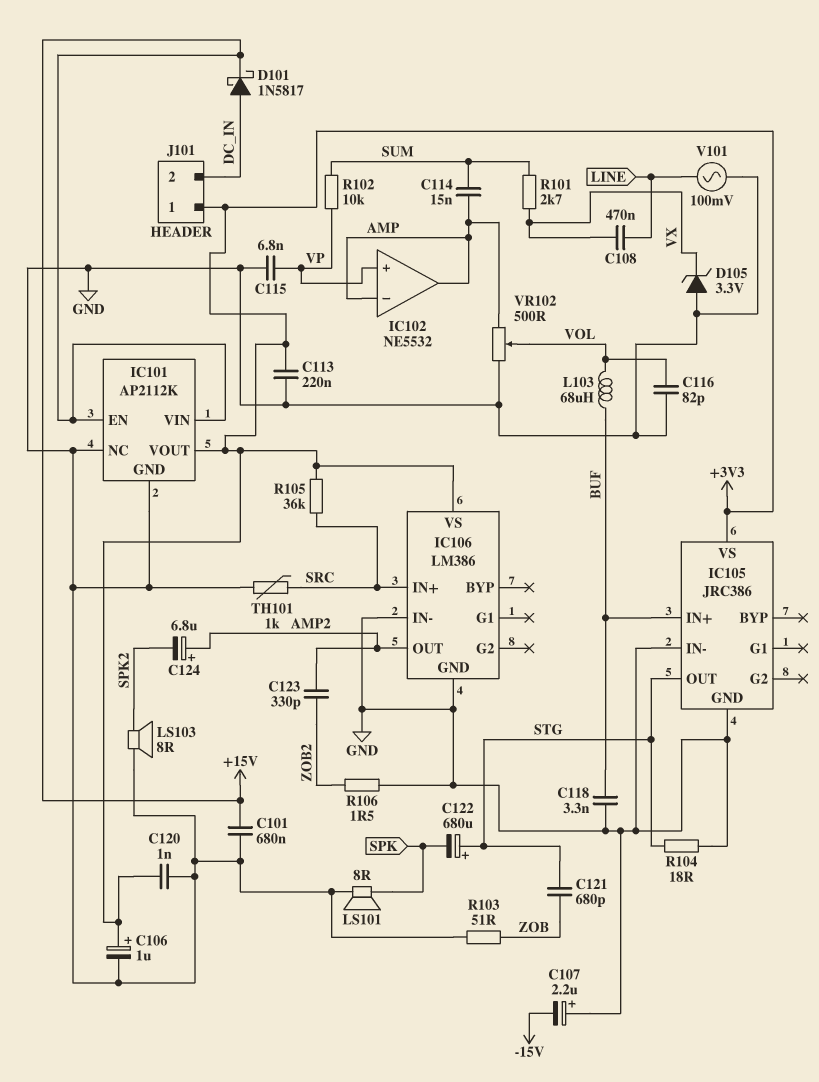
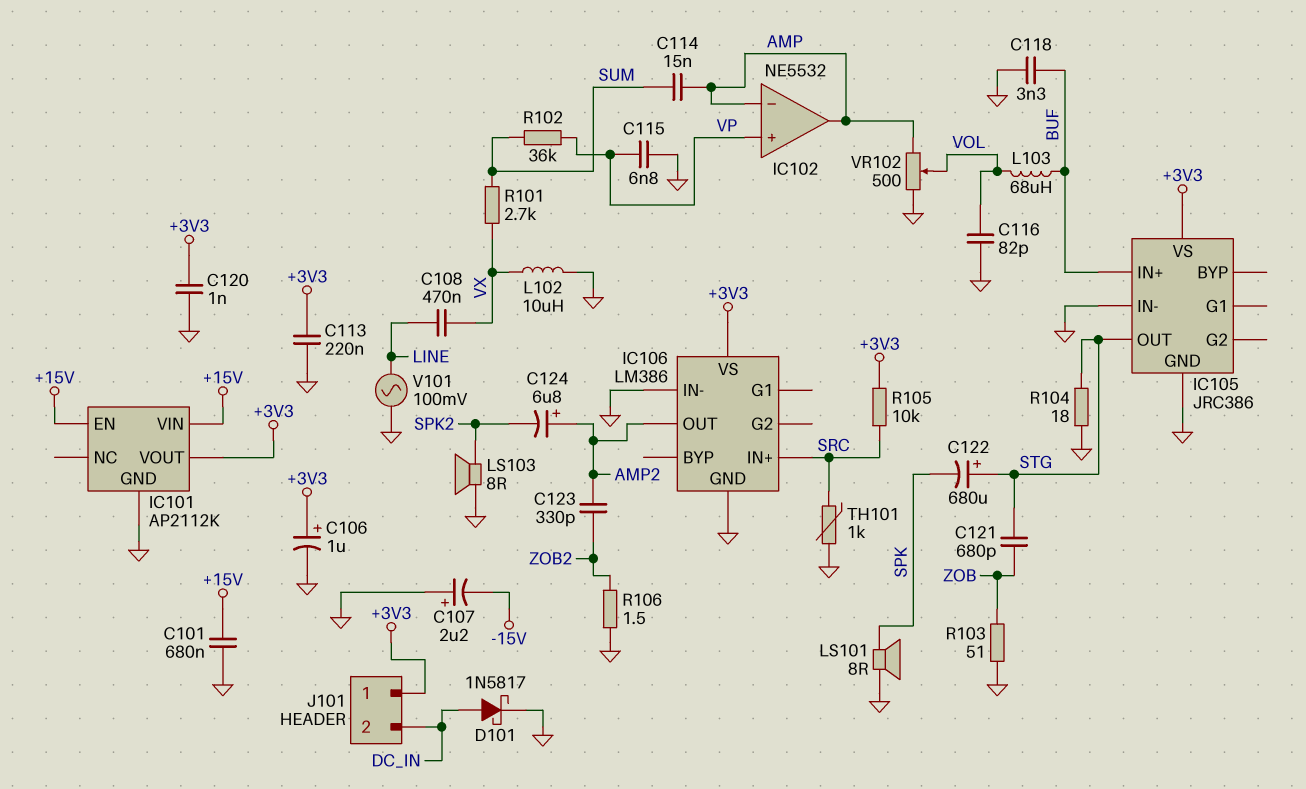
D101: schottky 1N5817 (A DC_IN, K +15V) -> schottky 1N5817 (A DC_IN, K GND)
D105: zener 3.3V (A GND, K VX) -> none
IC101 pin NC: GND -> none
L102: none -> 10uH (GND, VX)
R102: 10k (SUM, VP) -> 36k (SUM, VP)
R105: 36k (+3V3, SRC) -> 10k (+3V3, SRC)

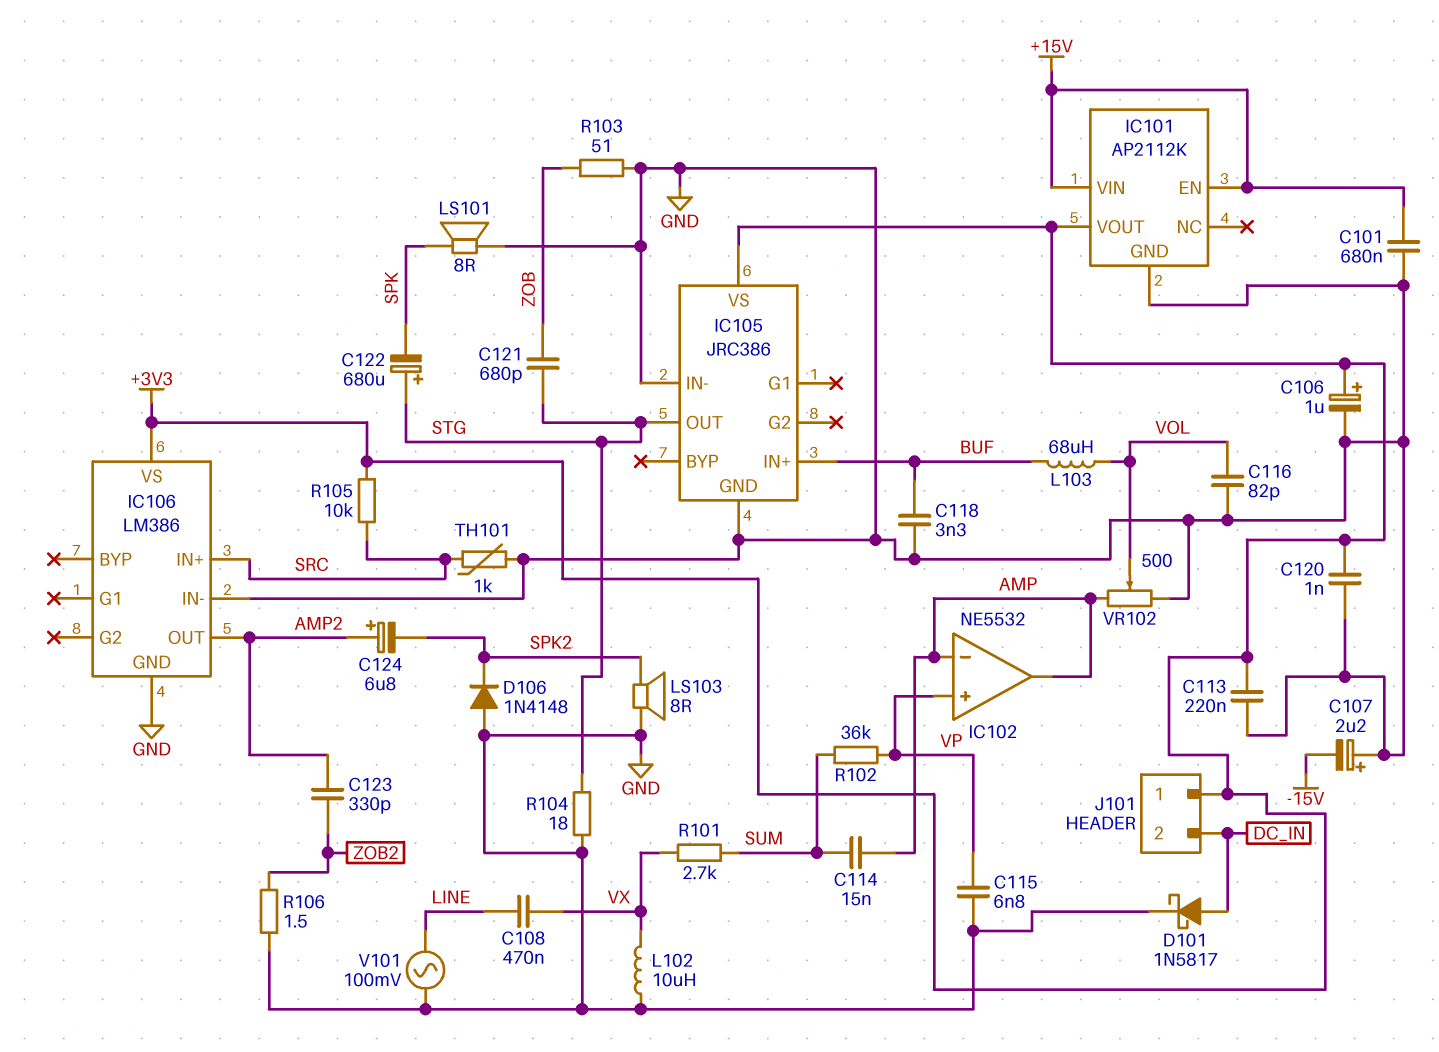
D106: none -> diode 1N4148 (A GND, K SPK2)

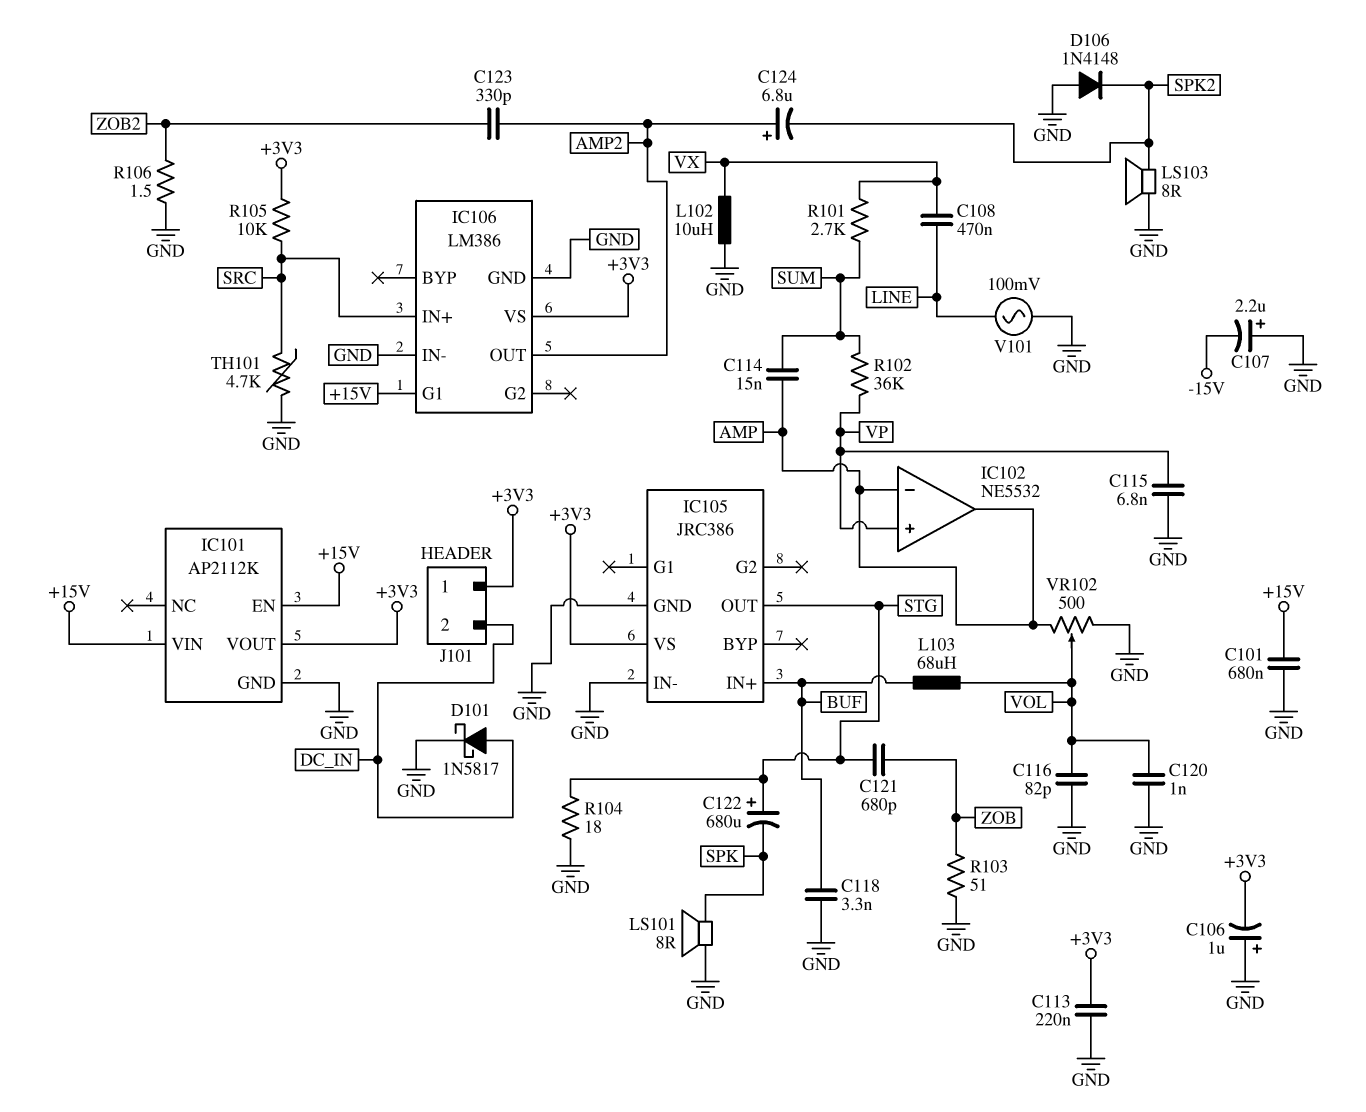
C106: 1uF (plus +3V3, minus GND) -> 1uF (plus GND, minus +3V3)
C120: 1nF (+3V3, GND) -> 1nF (GND, VOL)
IC106 pin G1: none -> +15V
TH101: 1k (GND, SRC) -> 4.7k (GND, SRC)

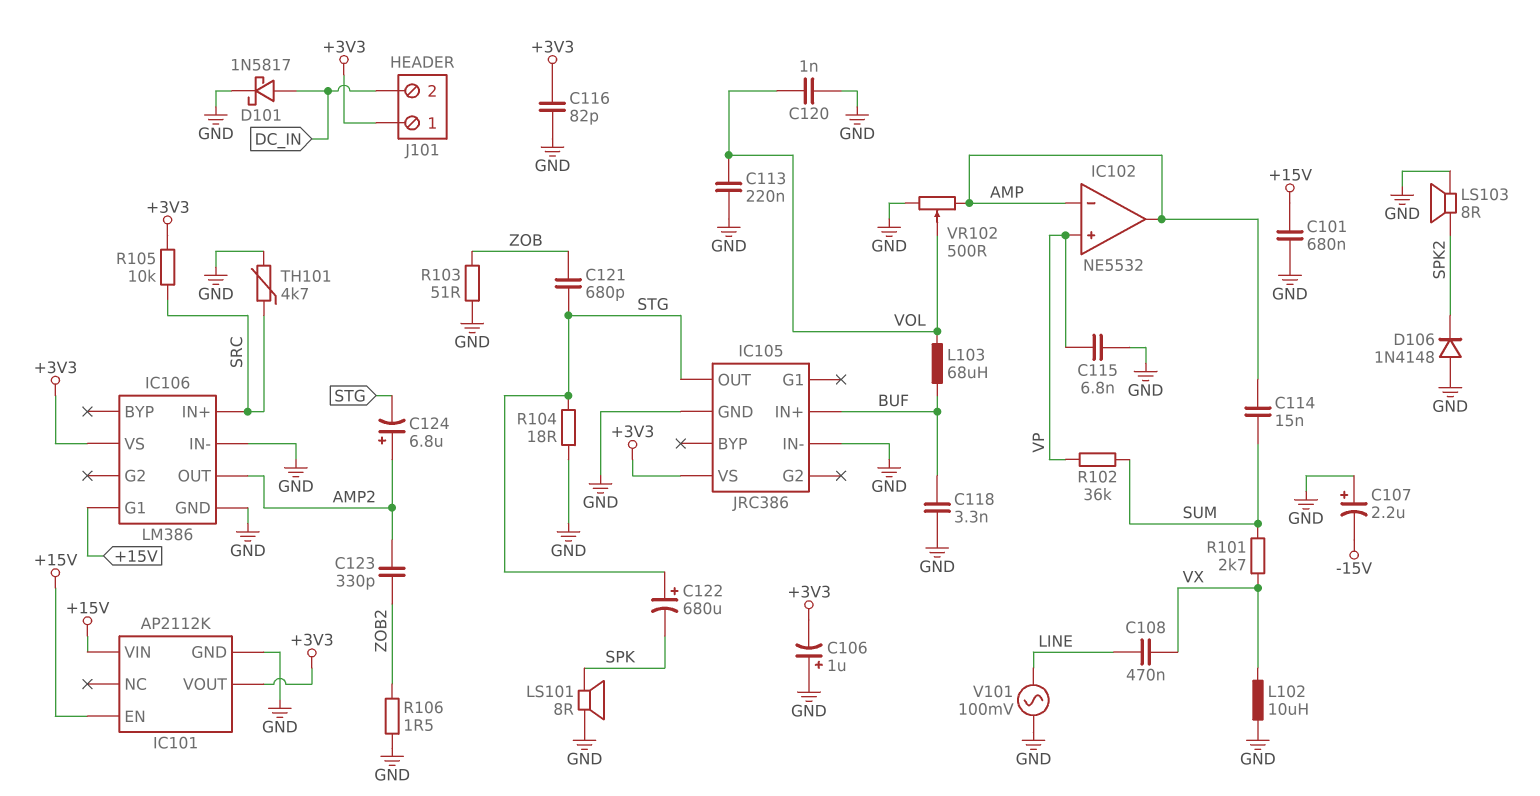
C113: 220nF (+3V3, GND) -> 220nF (GND, VOL)
C116: 82pF (GND, VOL) -> 82pF (+3V3, GND)
C124: 6.8uF (plus AMP2, minus SPK2) -> 6.8uF (plus AMP2, minus STG)

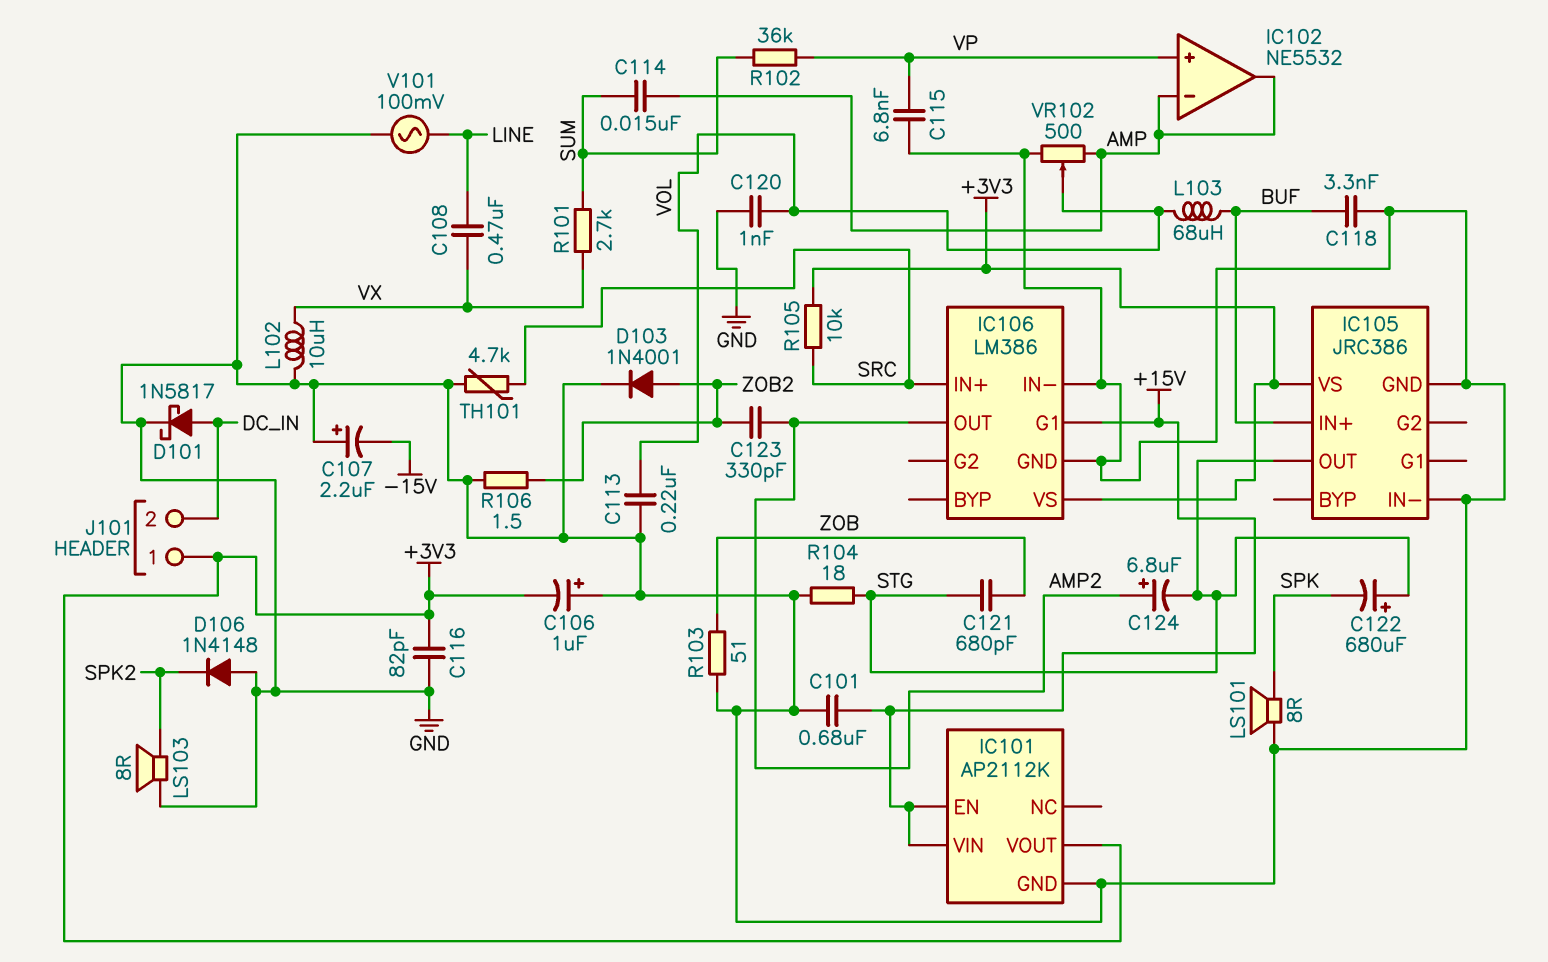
D103: none -> diode 1N4001 (A ZOB2, K GND)

